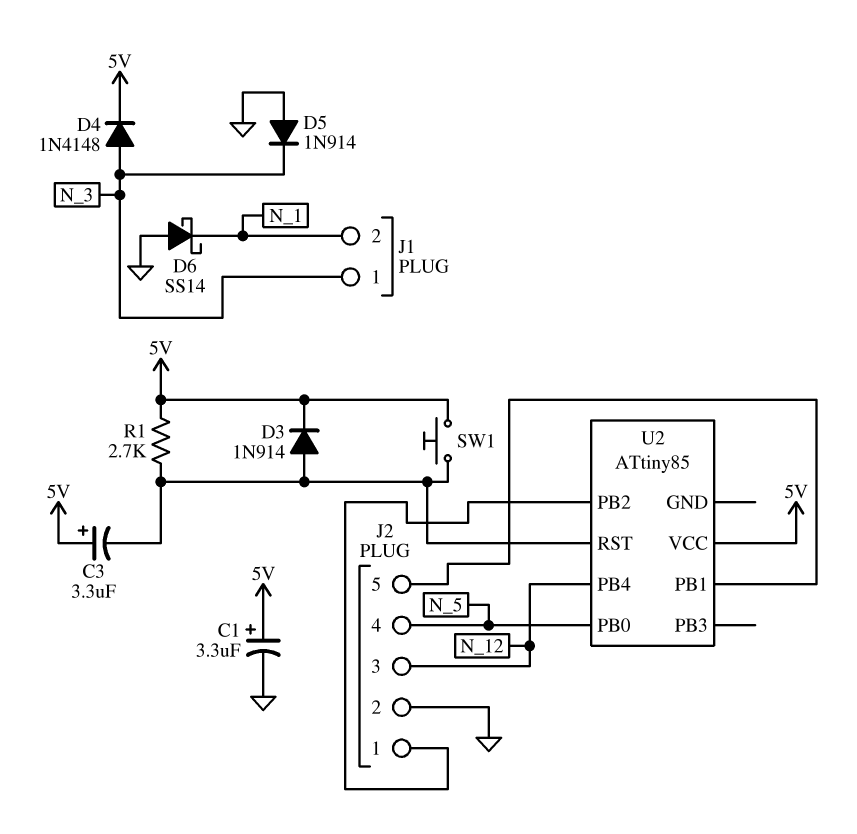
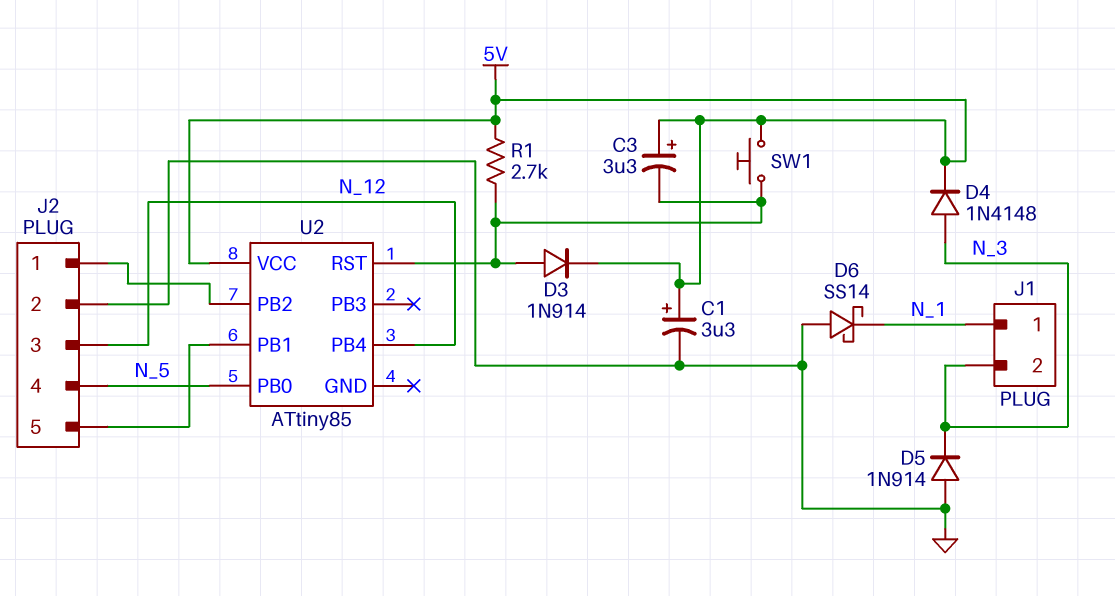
J1 pin 1: N_3 -> N_1
J1 pin 2: N_1 -> N_3

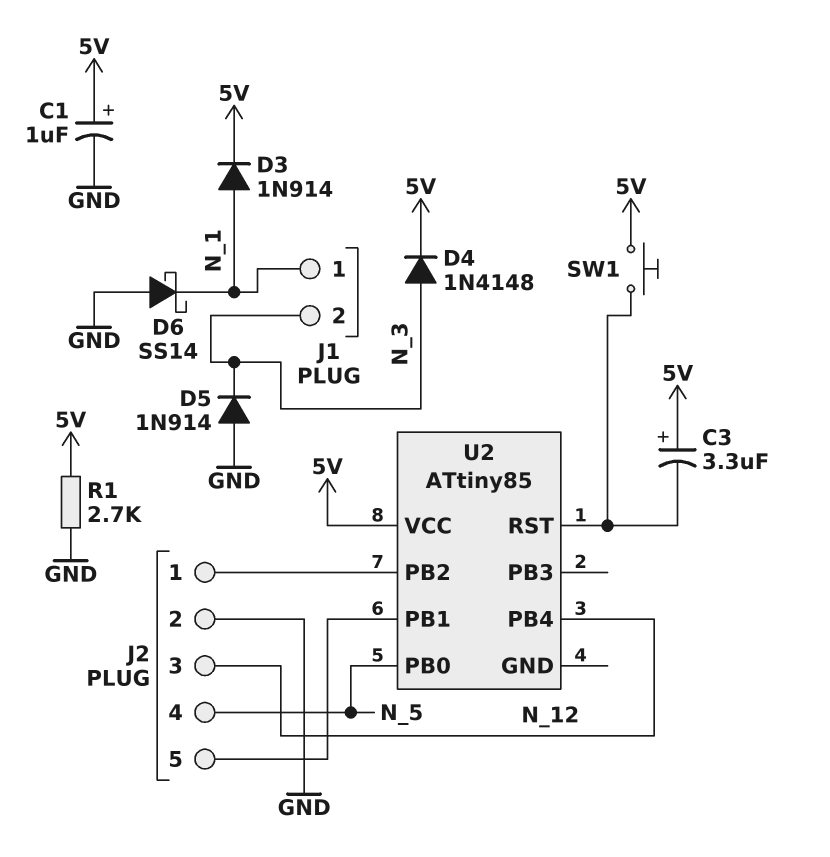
C1: 3.3uF (plus 5V, minus GND) -> 1uF (plus 5V, minus GND)
D3: diode 1N914 (A U2/RST, K 5V) -> diode 1N914 (A N_1, K 5V)
R1: 2.7k (5V, U2/RST) -> 2.7k (5V, GND)

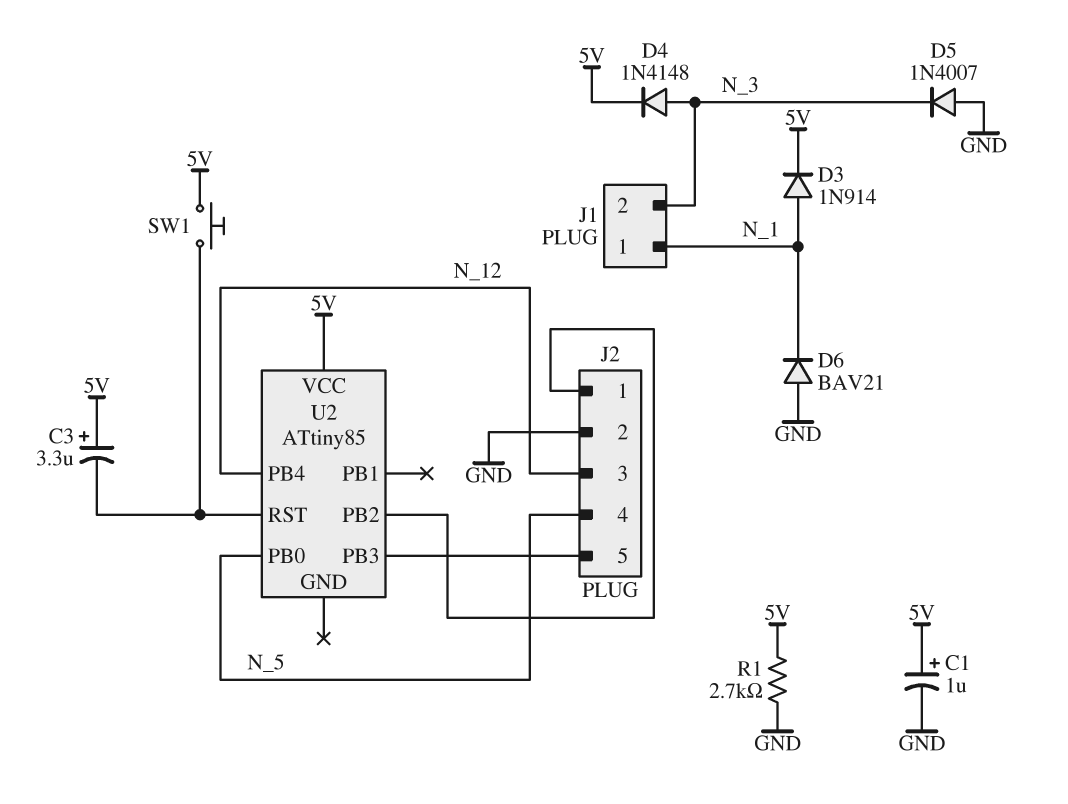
D5: diode 1N914 (A GND, K N_3) -> diode 1N4007 (A GND, K N_3)
D6: schottky SS14 (A GND, K N_1) -> diode BAV21 (A GND, K N_1)
U2 pin PB1: J2/5 -> none
U2 pin PB3: none -> J2/5

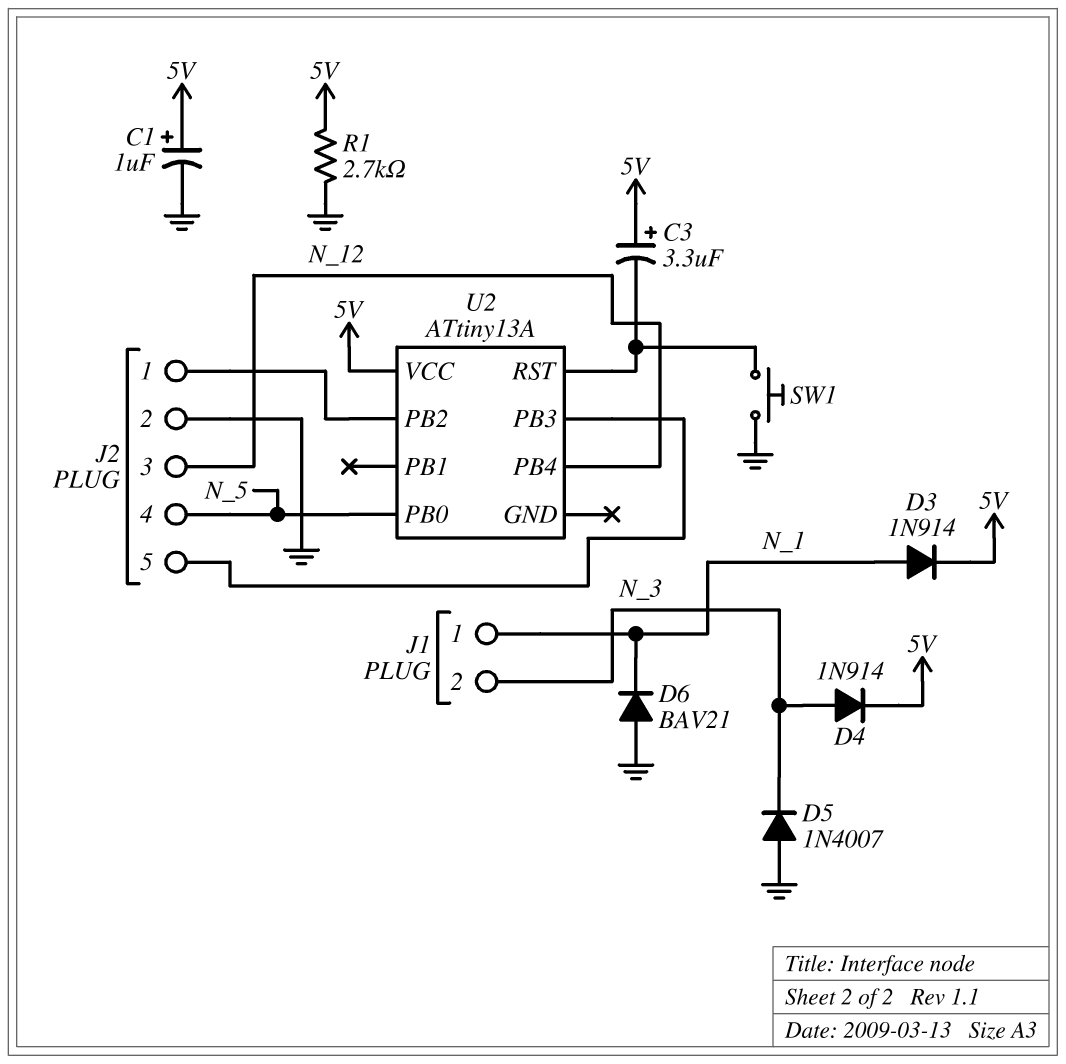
D4: diode 1N4148 (A N_3, K 5V) -> diode 1N914 (A N_3, K 5V)
SW1: button (5V, U2/RST) -> button (GND, U2/RST)
U2: ATtiny85 -> ATtiny13A

